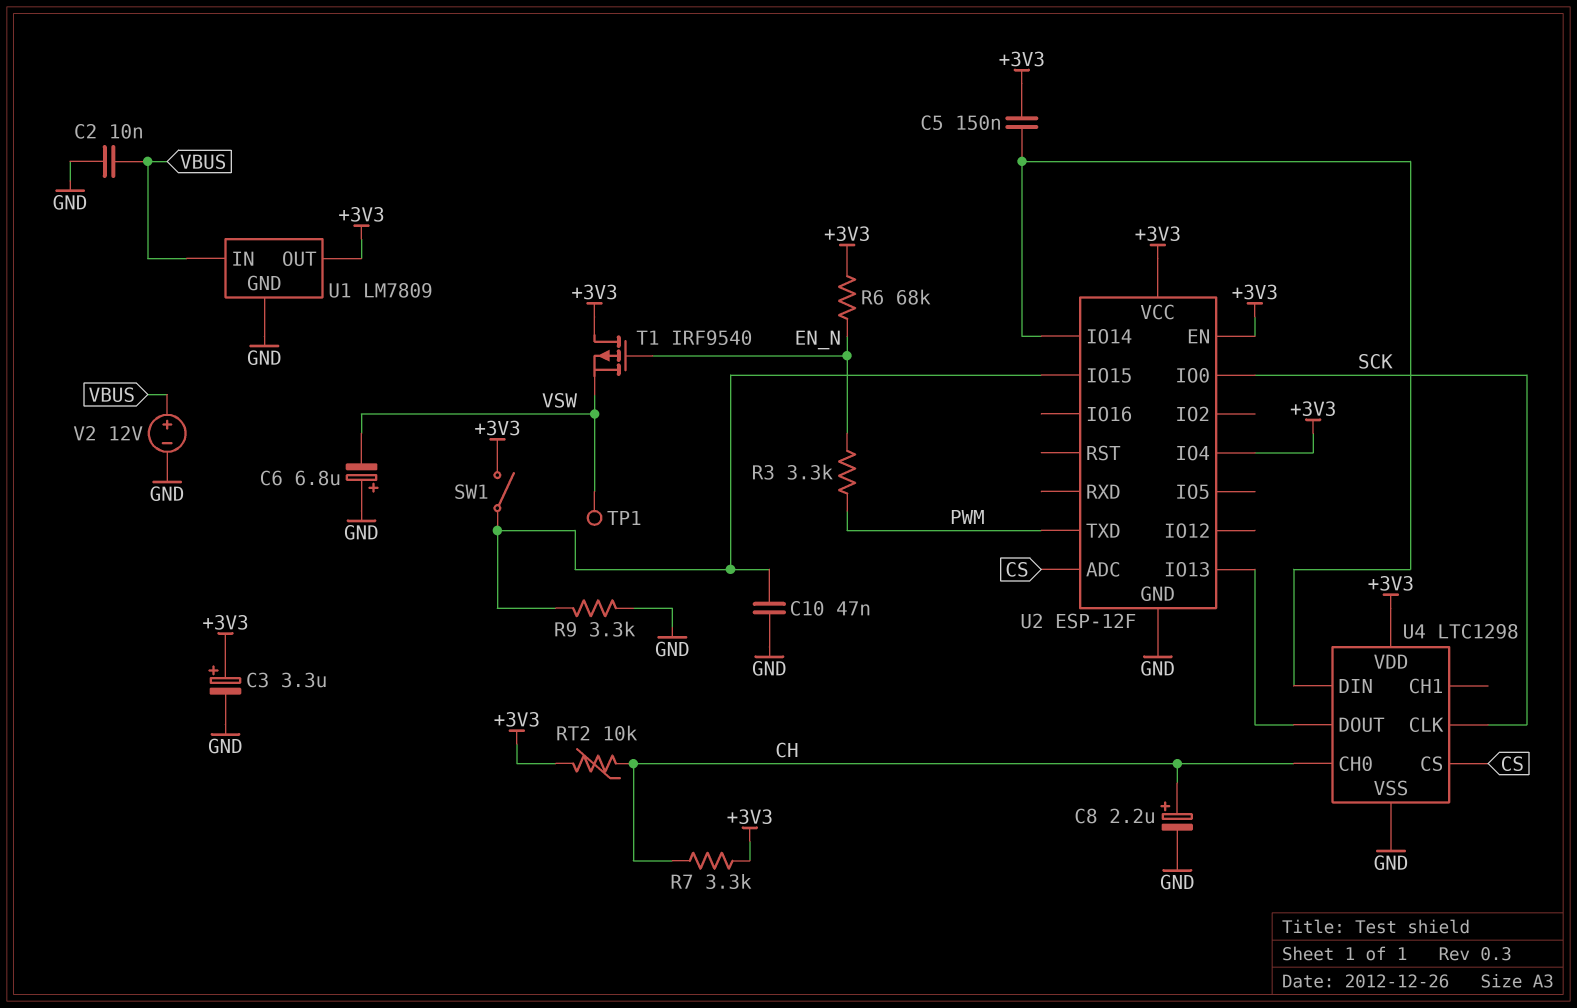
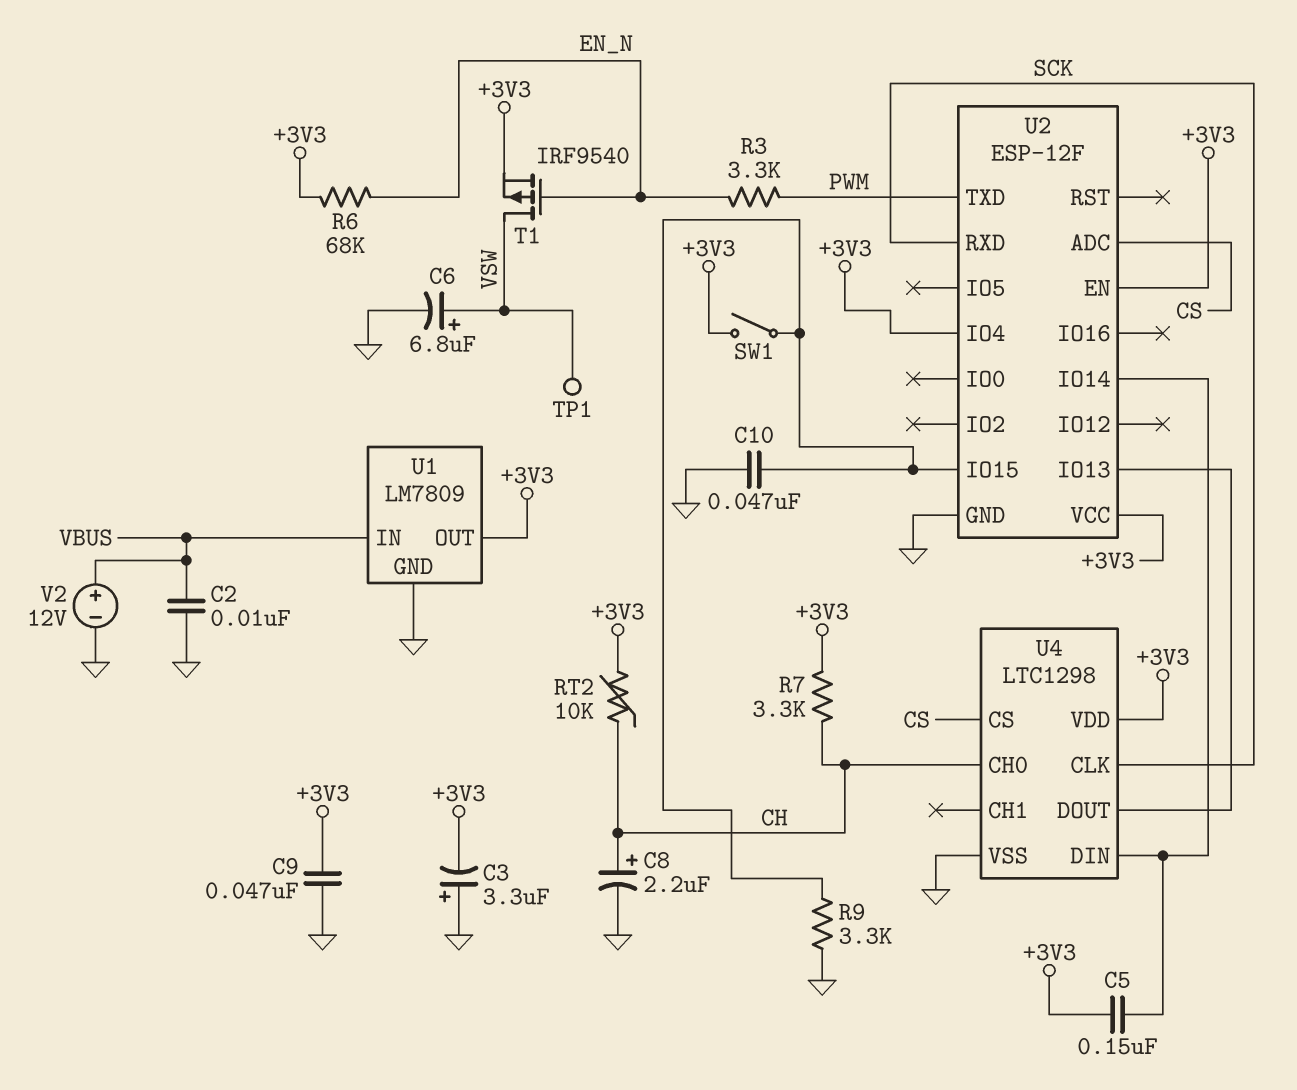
C3: 3.3uF (plus +3V3, minus GND) -> 3.3uF (plus GND, minus +3V3)
C6: 6.8uF (plus GND, minus VSW) -> 6.8uF (plus VSW, minus GND)
C9: none -> 47nF (+3V3, GND)
T1: PMOS IRF9540 (G EN_N, D +3V3, S VSW) -> PMOS IRF9540 (G EN_N, D VSW, S +3V3)
U2 pin IO0: SCK -> none
U2 pin RXD: none -> SCK

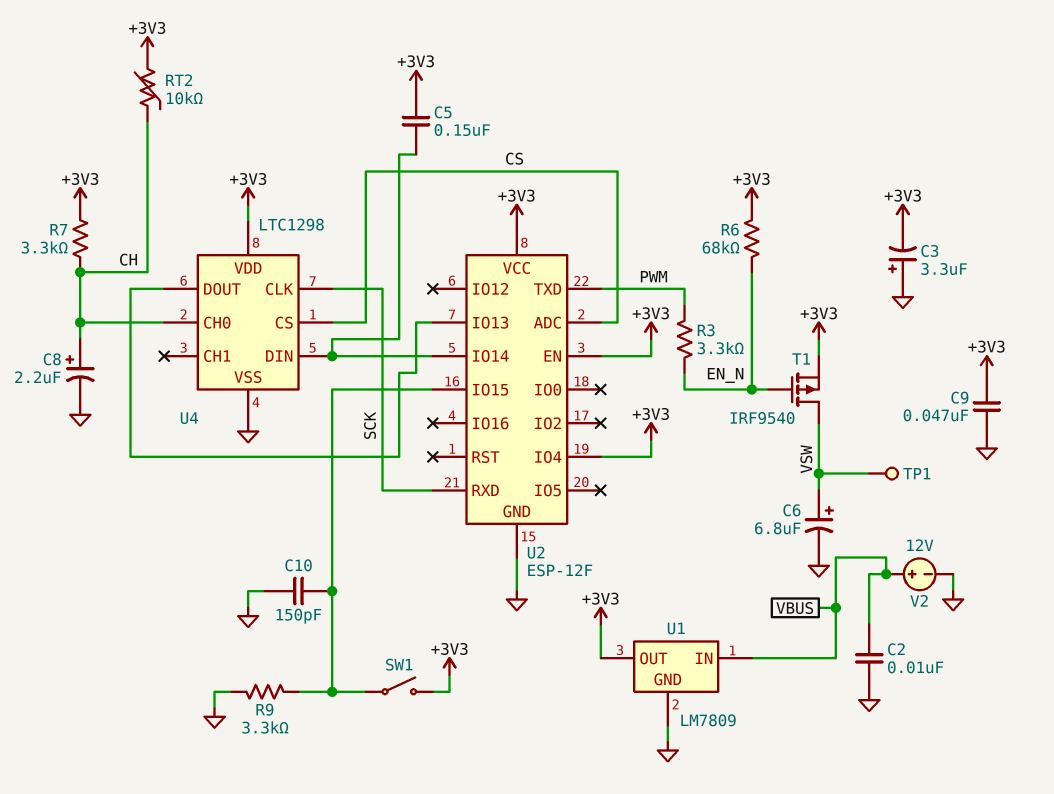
C10: 47nF (GND, U2/IO15) -> 150pF (GND, U2/IO15)

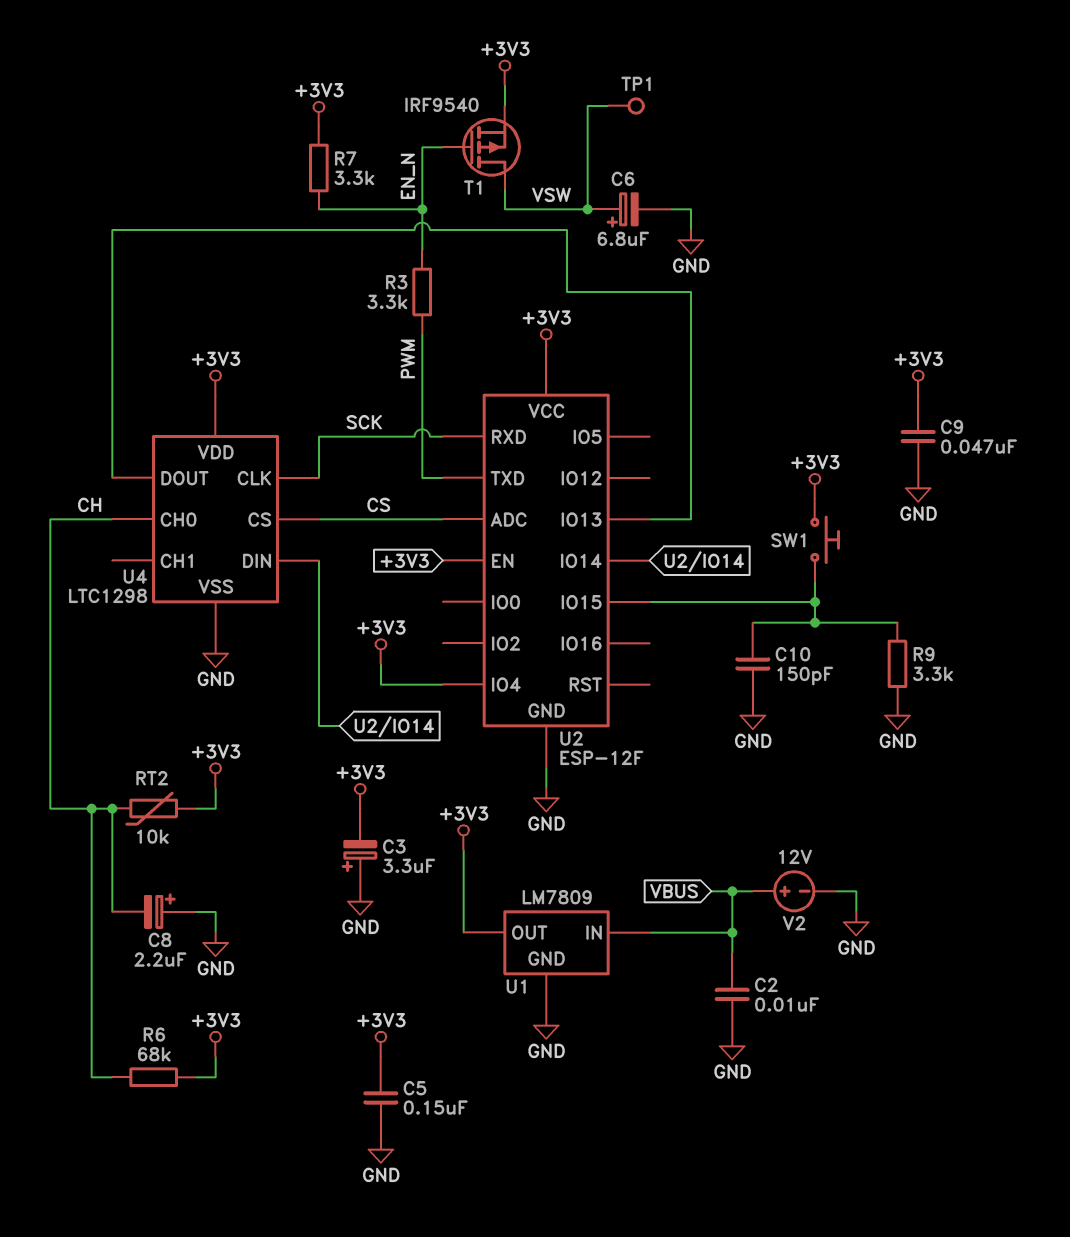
C5: 150nF (+3V3, U2/IO14) -> 150nF (+3V3, GND)
C8: 2.2uF (plus CH, minus GND) -> 2.2uF (plus GND, minus CH)
R6: 68k (+3V3, EN_N) -> 68k (+3V3, CH)
R7: 3.3k (+3V3, CH) -> 3.3k (+3V3, EN_N)
SW1: switch (+3V3, U2/IO15) -> button (+3V3, U2/IO15)

